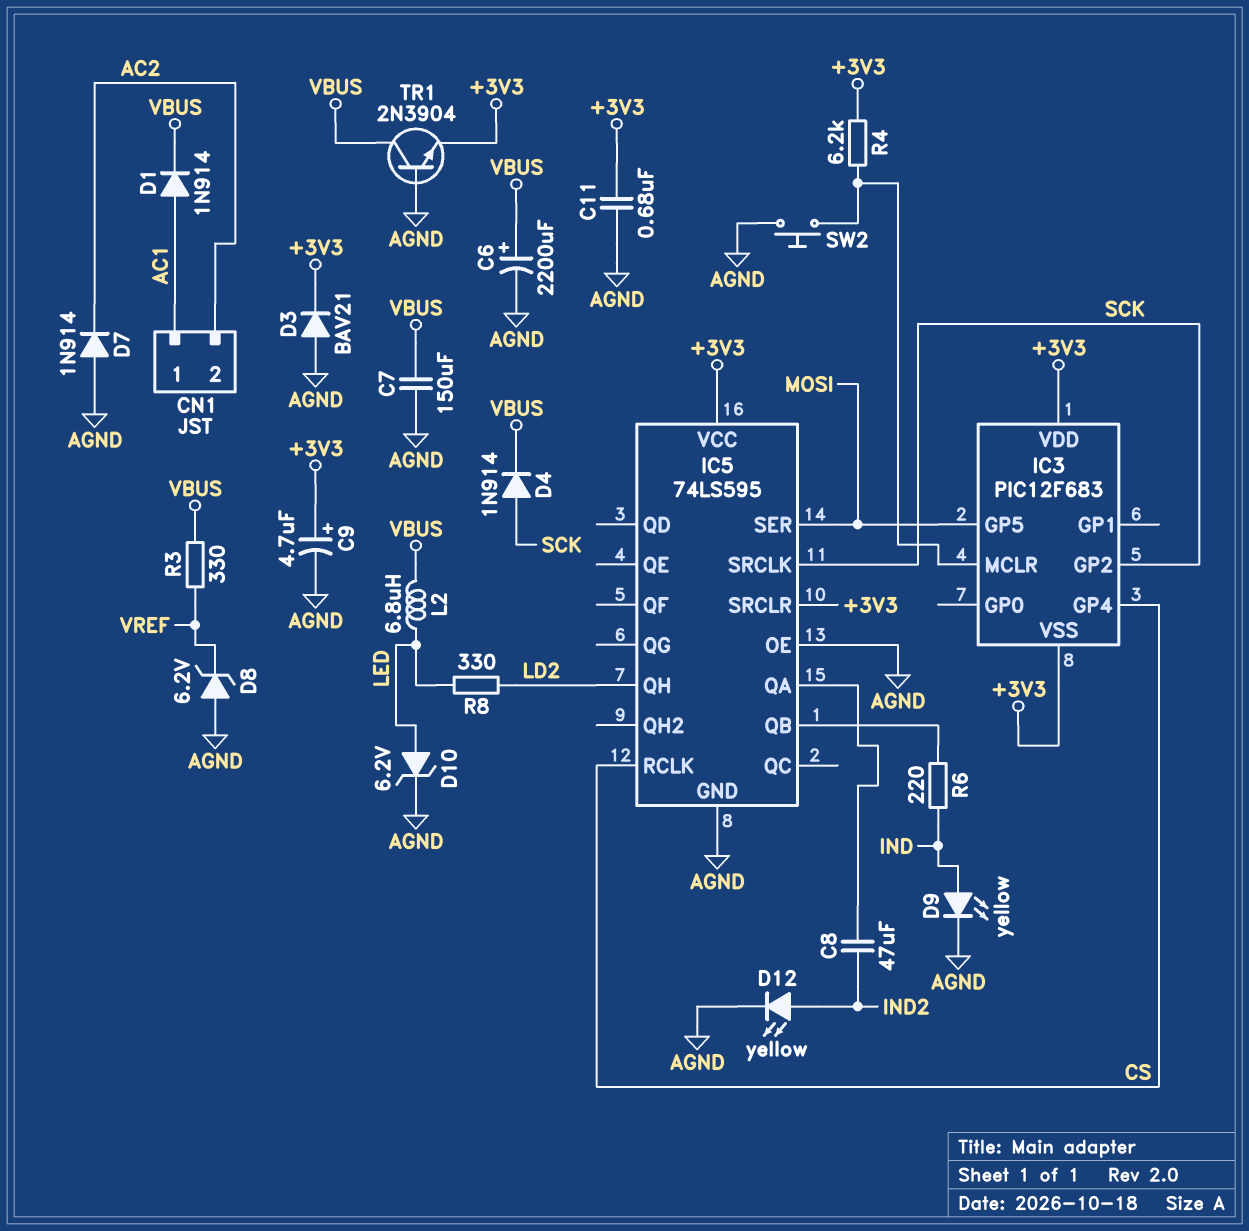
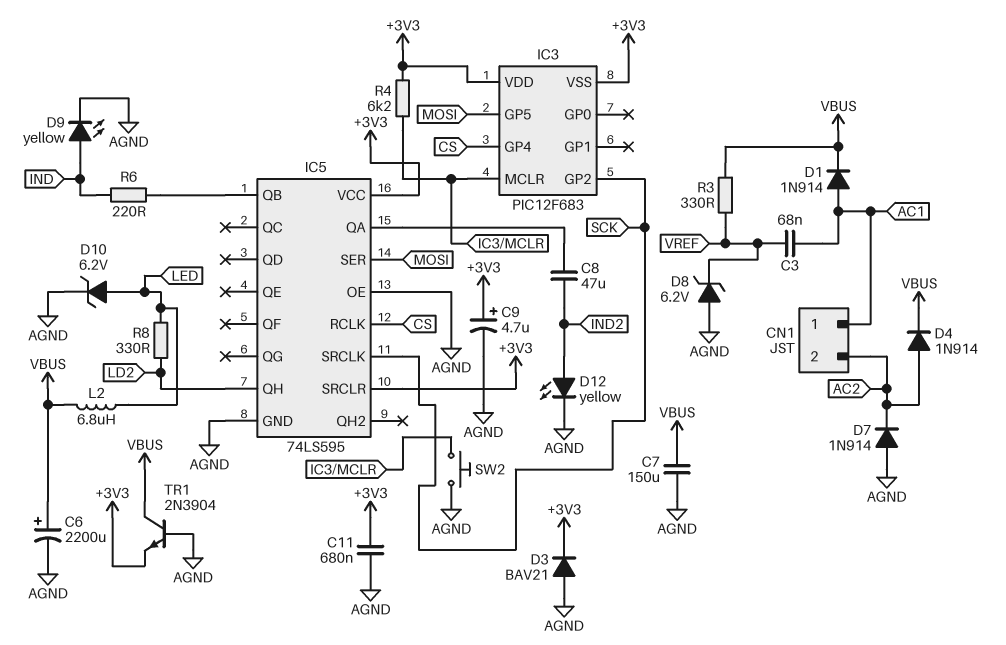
C3: none -> 68nF (AC1, VREF)
D4: diode 1N914 (A SCK, K VBUS) -> diode 1N914 (A AC2, K VBUS)

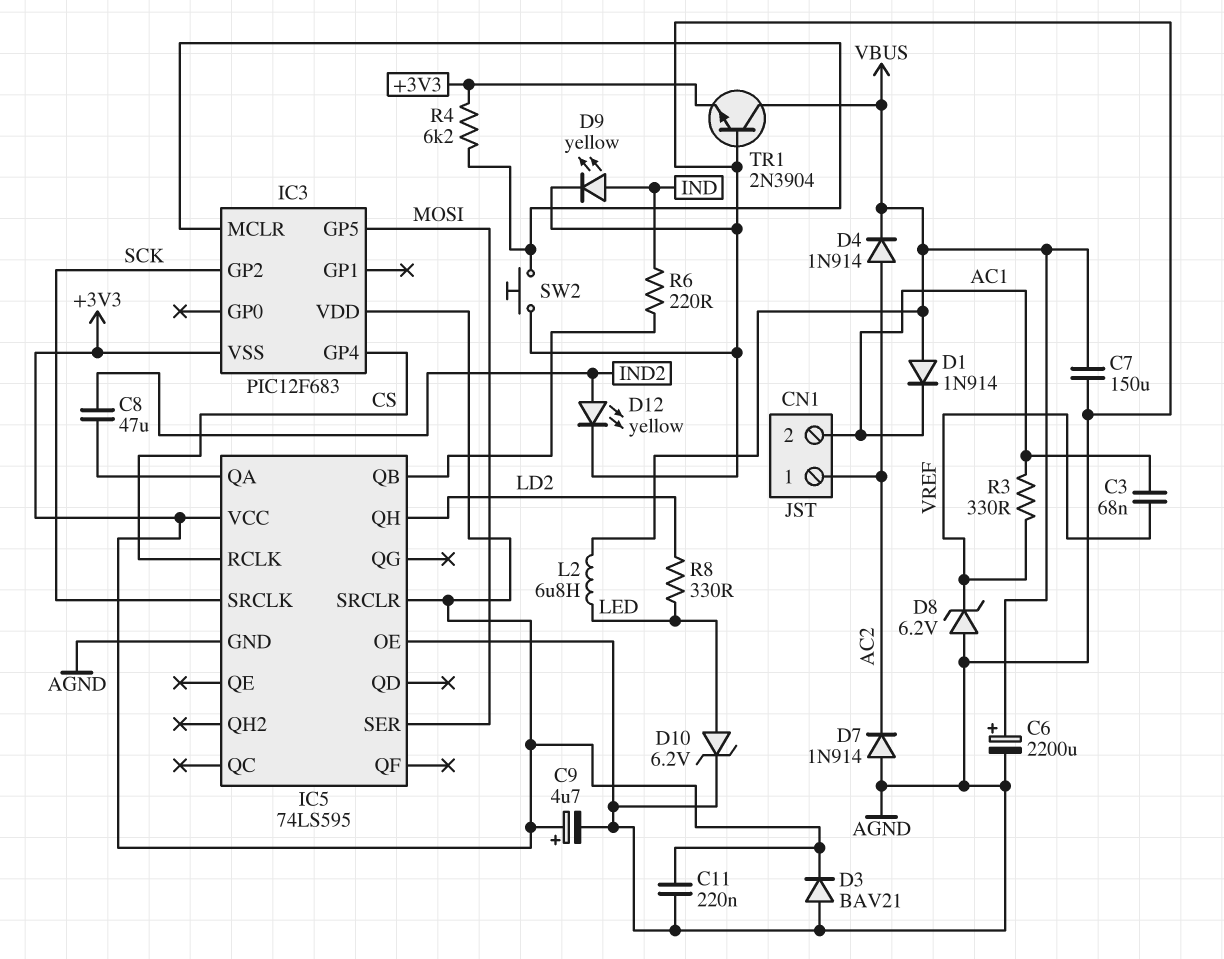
C11: 680nF (+3V3, AGND) -> 220nF (+3V3, AGND)
CN1 pin 1: AC1 -> AC2
CN1 pin 2: AC2 -> AC1
D1: diode 1N914 (A AC1, K VBUS) -> diode 1N914 (A VBUS, K AC1)
R3: 330 (VBUS, VREF) -> 330 (AC1, VREF)

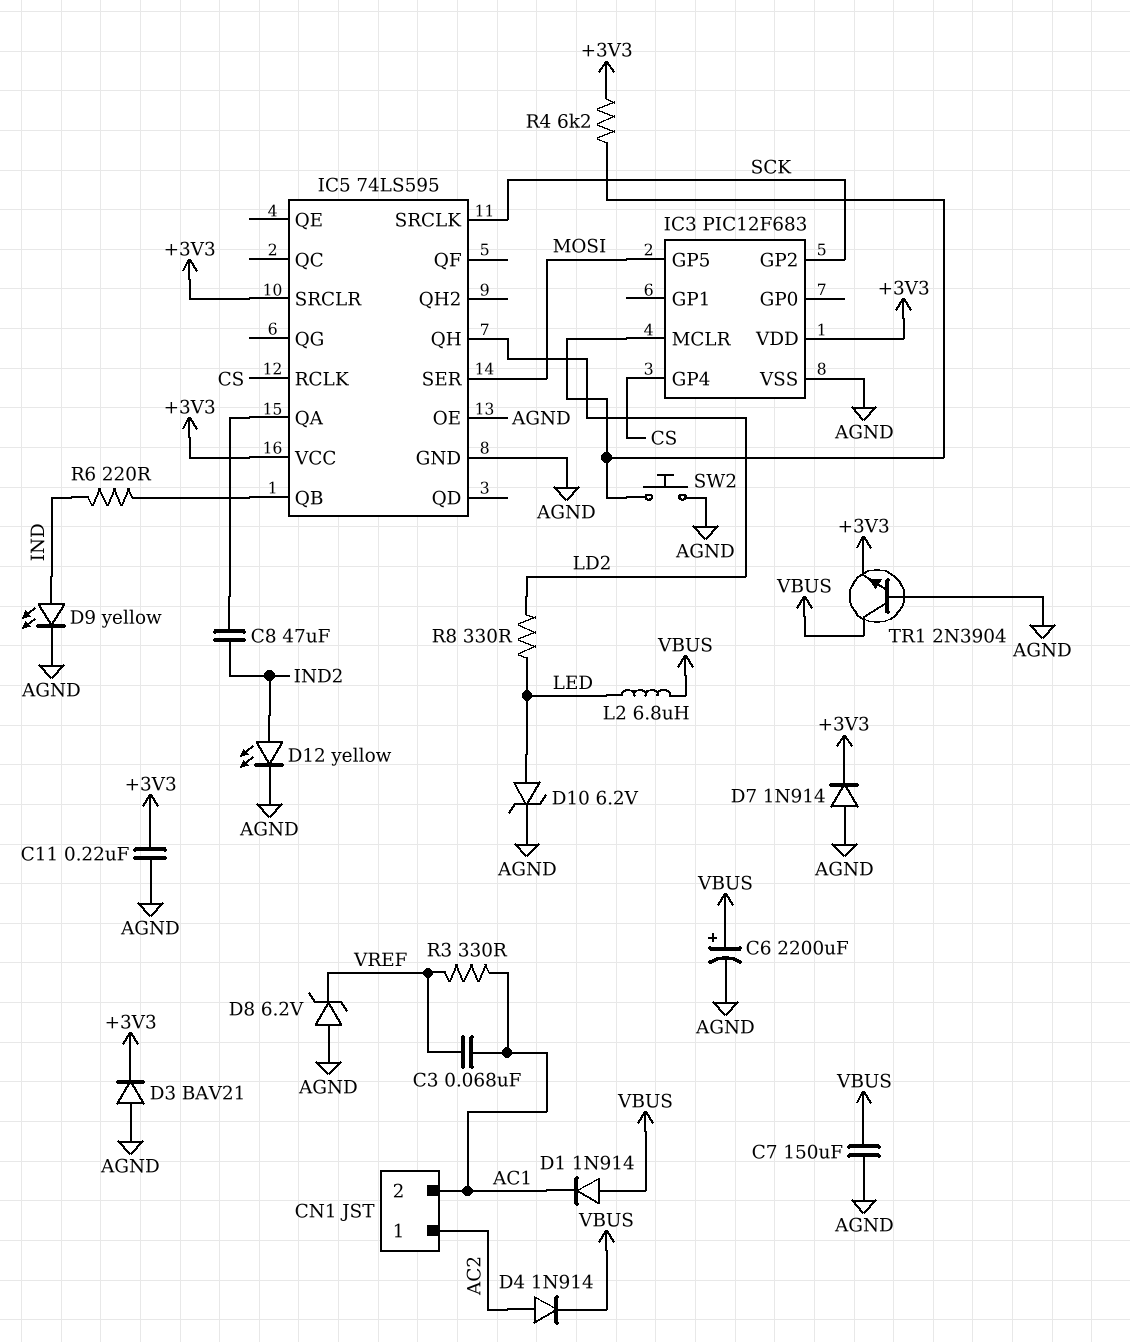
C9: 4.7uF (plus +3V3, minus AGND) -> none
D7: diode 1N914 (A AGND, K AC2) -> diode 1N914 (A AGND, K +3V3)
IC3 pin VSS: +3V3 -> AGND

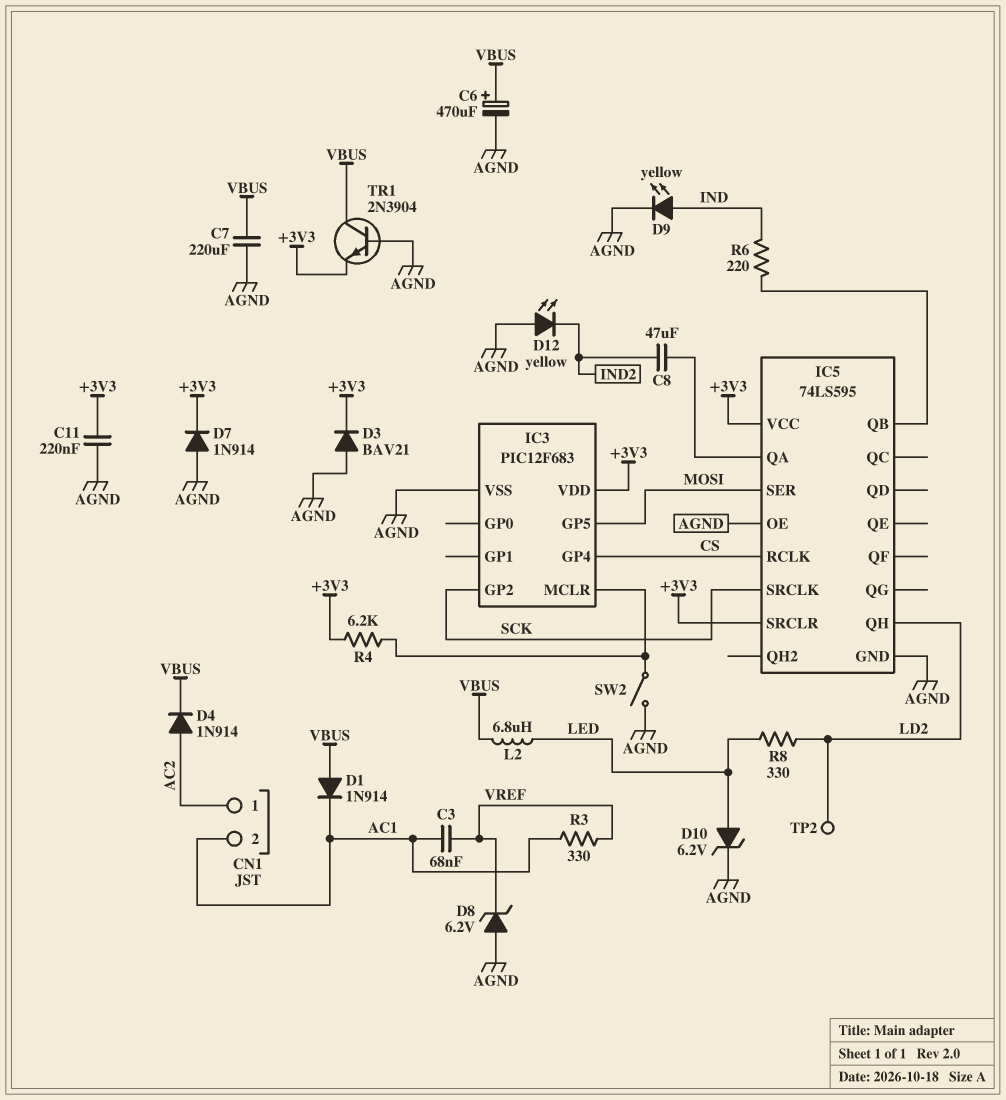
C6: 2200uF (plus VBUS, minus AGND) -> 470uF (plus VBUS, minus AGND)
C7: 150uF (AGND, VBUS) -> 220uF (AGND, VBUS)
D12: LED yellow (A IND2, K AGND) -> LED yellow (A AGND, K IND2)
SW2: button (AGND, IC3/MCLR) -> switch (AGND, IC3/MCLR)
TP2: none -> test point (LD2)

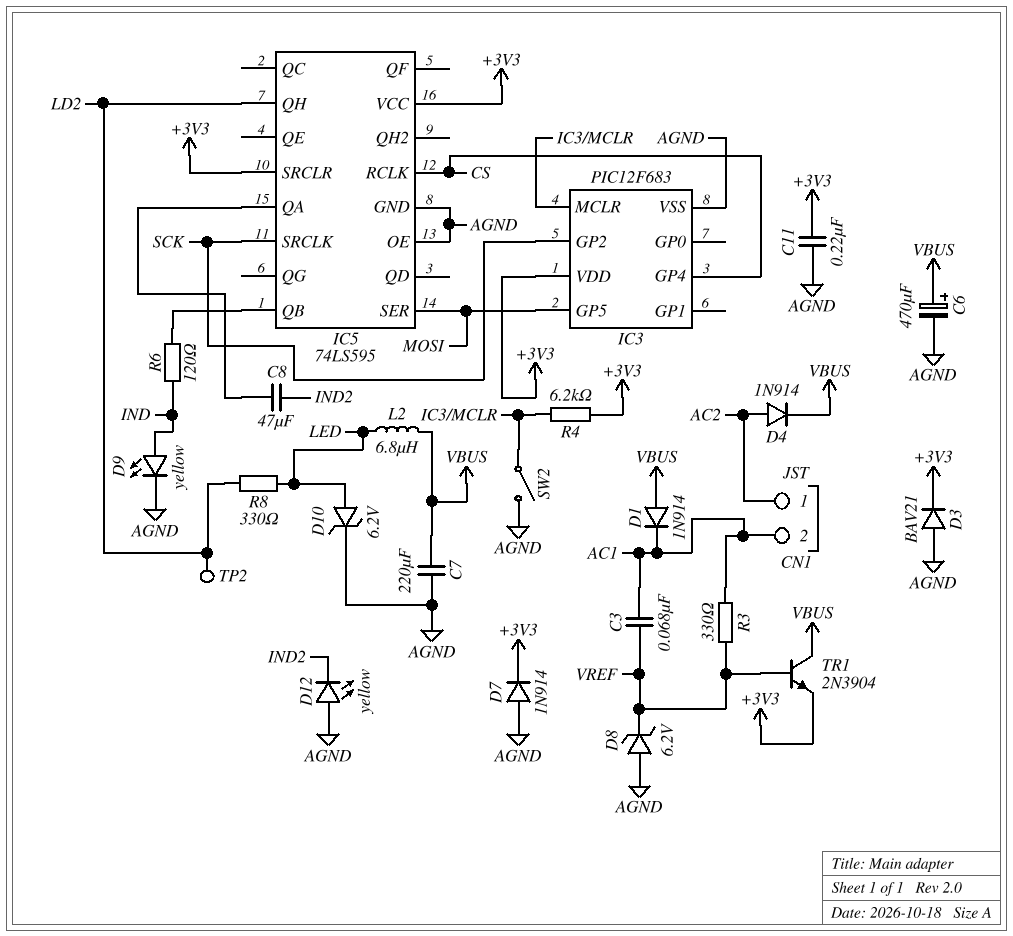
R6: 220 (IC5/QB, IND) -> 120 (IC5/QB, IND)
TR1: NPN 2N3904 (B AGND, C VBUS, E +3V3) -> NPN 2N3904 (B VREF, C VBUS, E +3V3)

